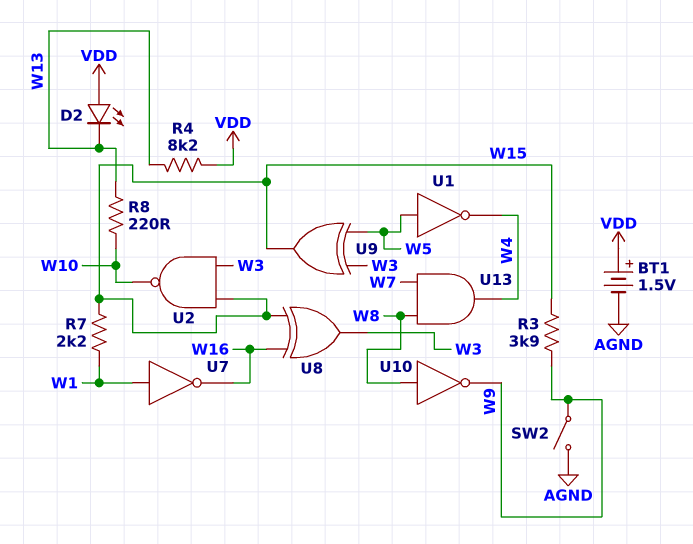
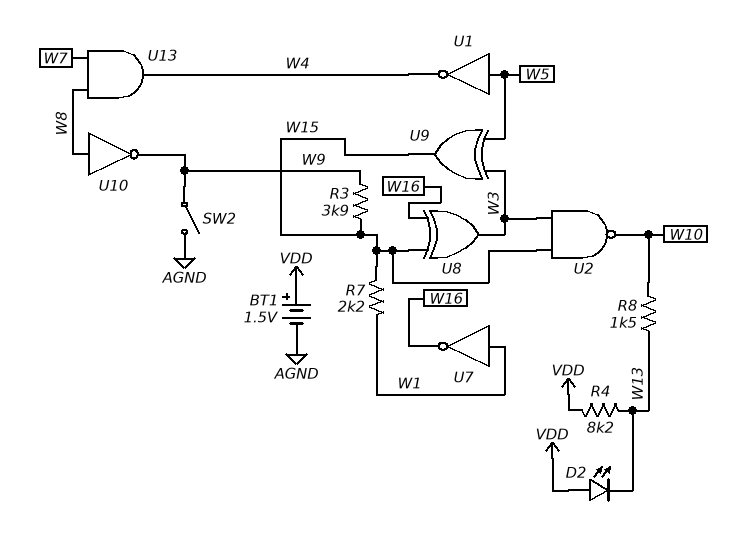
R8: 220 (W10, W13) -> 1.5k (W10, W13)

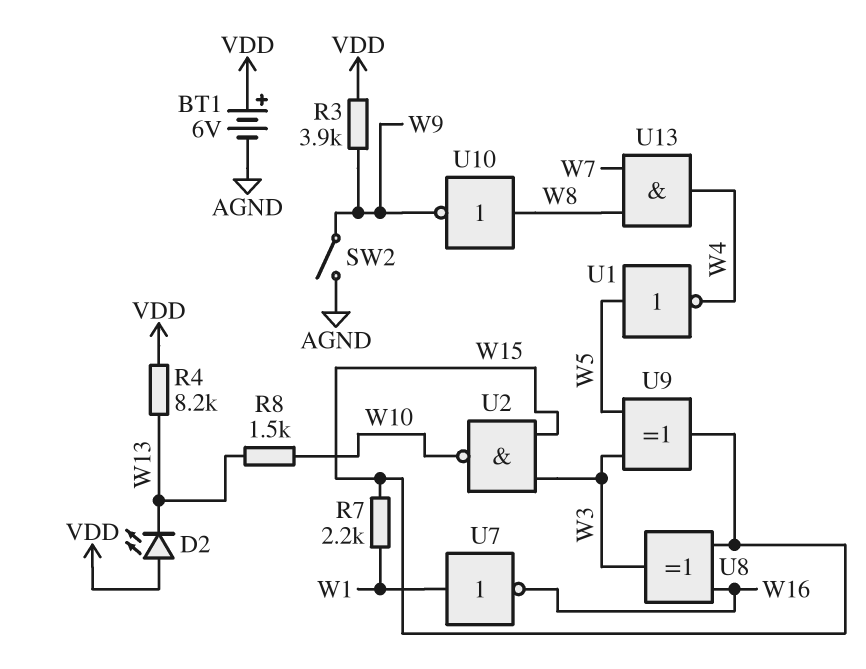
BT1: 1.5V (plus VDD, minus AGND) -> 6V (plus VDD, minus AGND)
R3: 3.9k (W9, W15) -> 3.9k (VDD, W9)

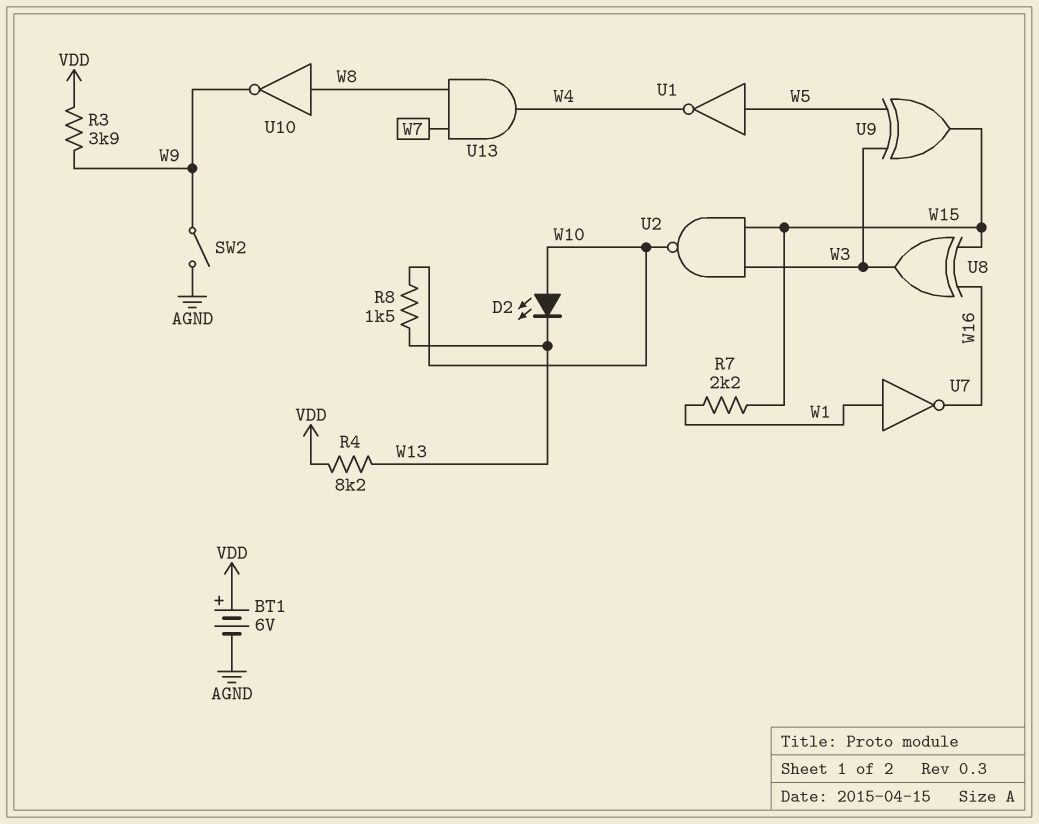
D2: LED (A VDD, K W13) -> LED (A W10, K W13)

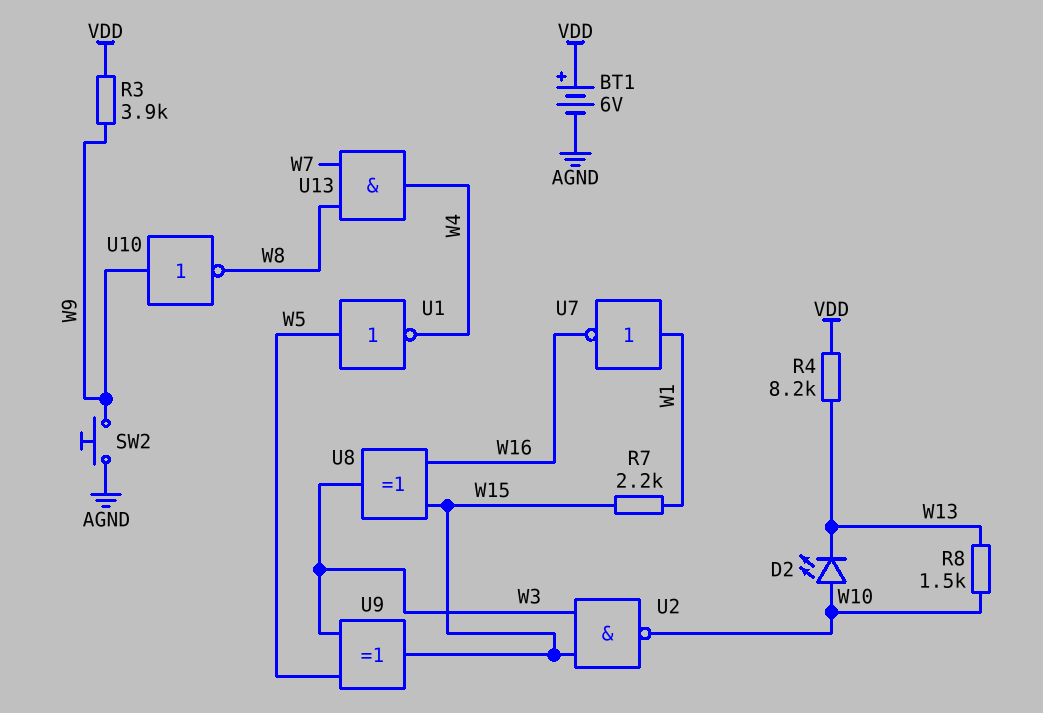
SW2: switch (AGND, W9) -> button (AGND, W9)
U10: NOT (in W8, out W9) -> NOT (in W9, out W8)

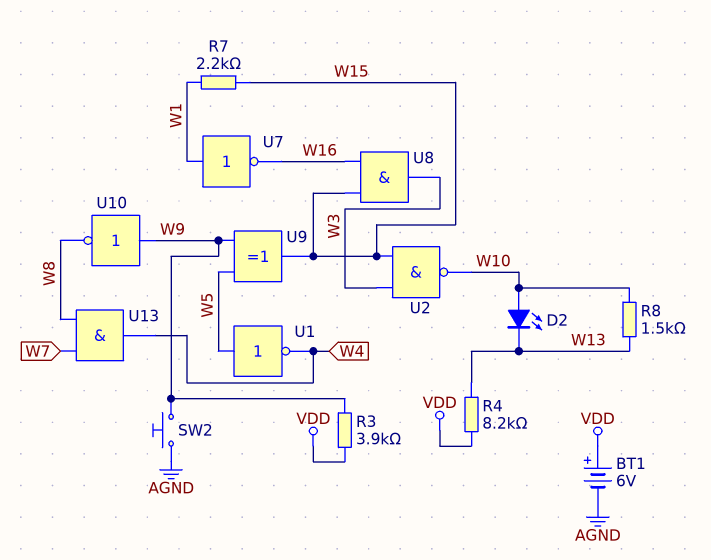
U8: XOR (in W15, in W16, out W3) -> AND (in W15, in W16, out W3)
U9: XOR (in W3, in W5, out W15) -> XOR (in W5, in W9, out W15)

